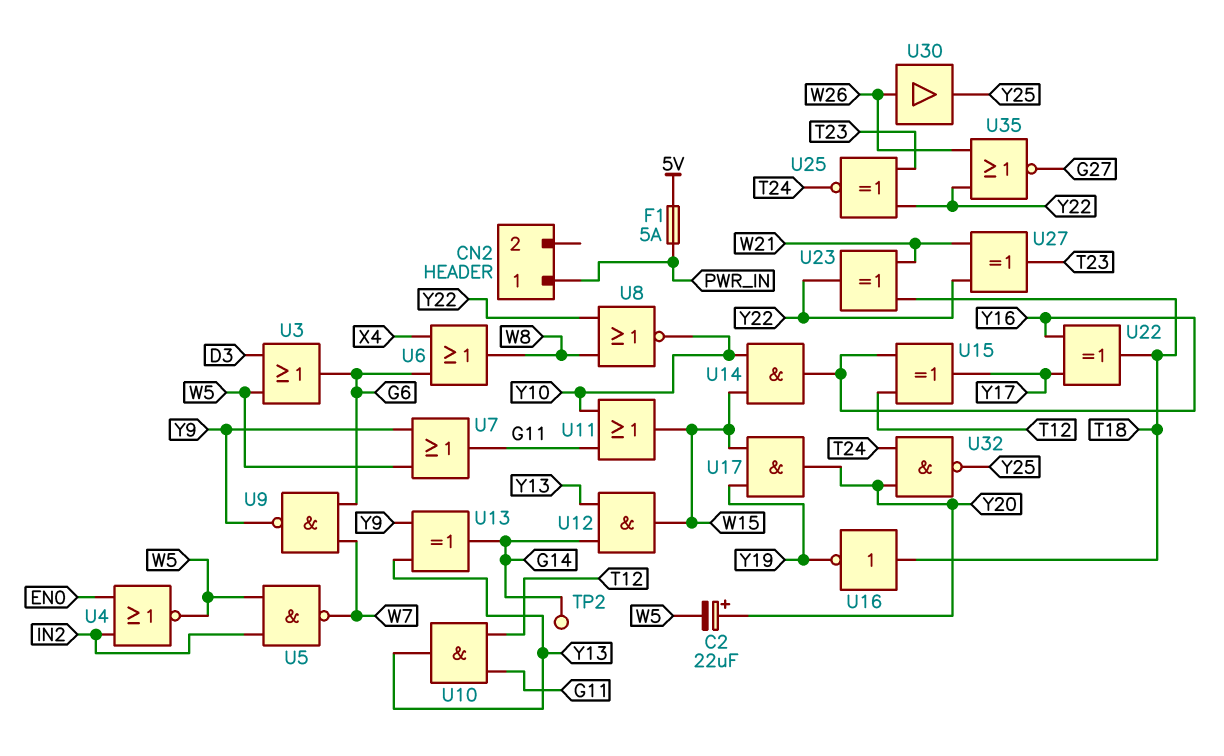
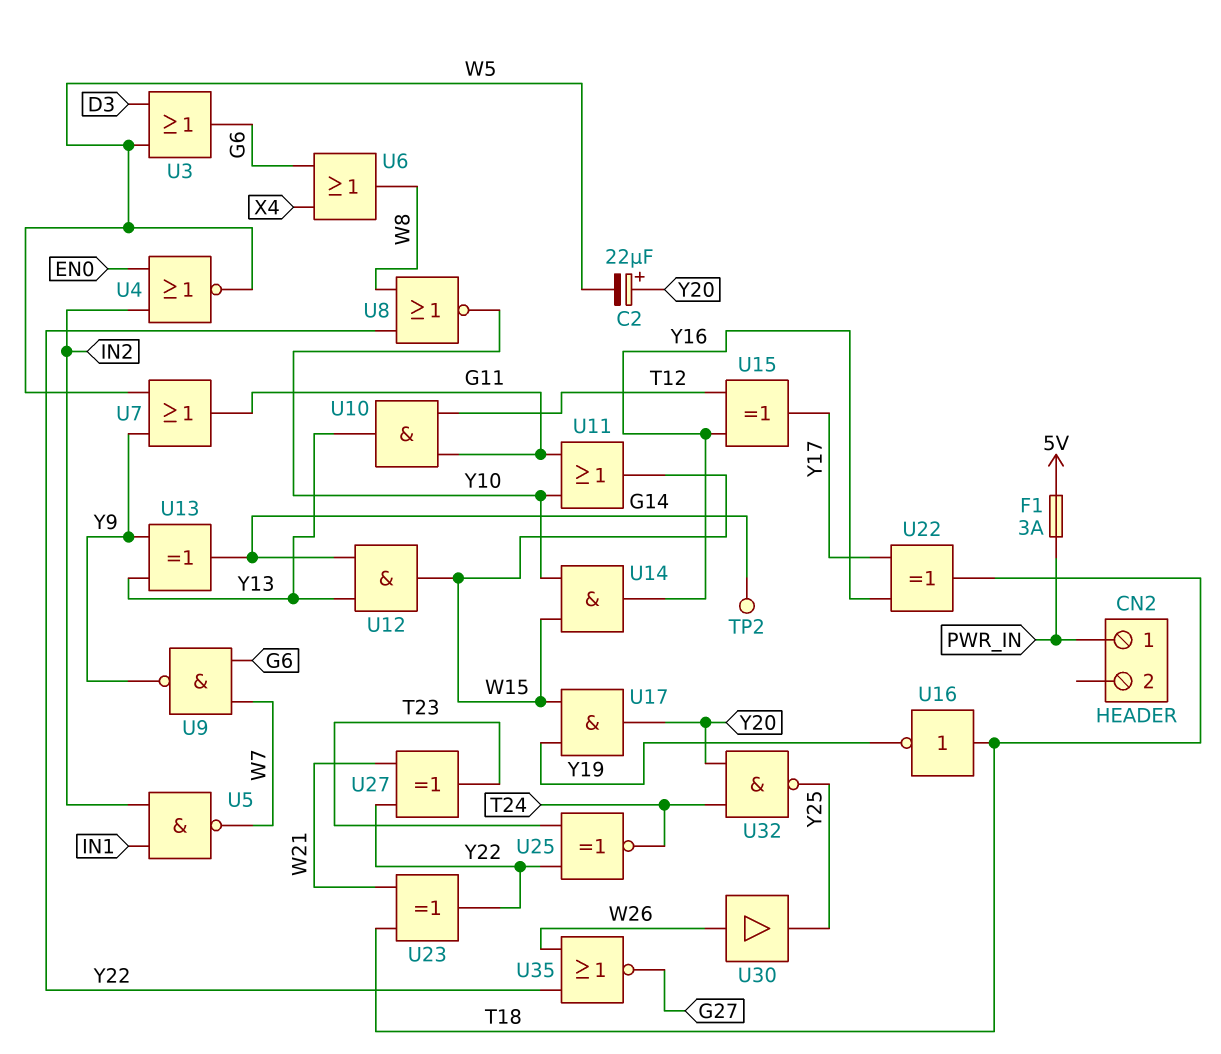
F1: 5A (5V, PWR_IN) -> 3A (5V, PWR_IN)
U5: NAND (in IN2, in W5, out W7) -> NAND (in IN1, in IN2, out W7)

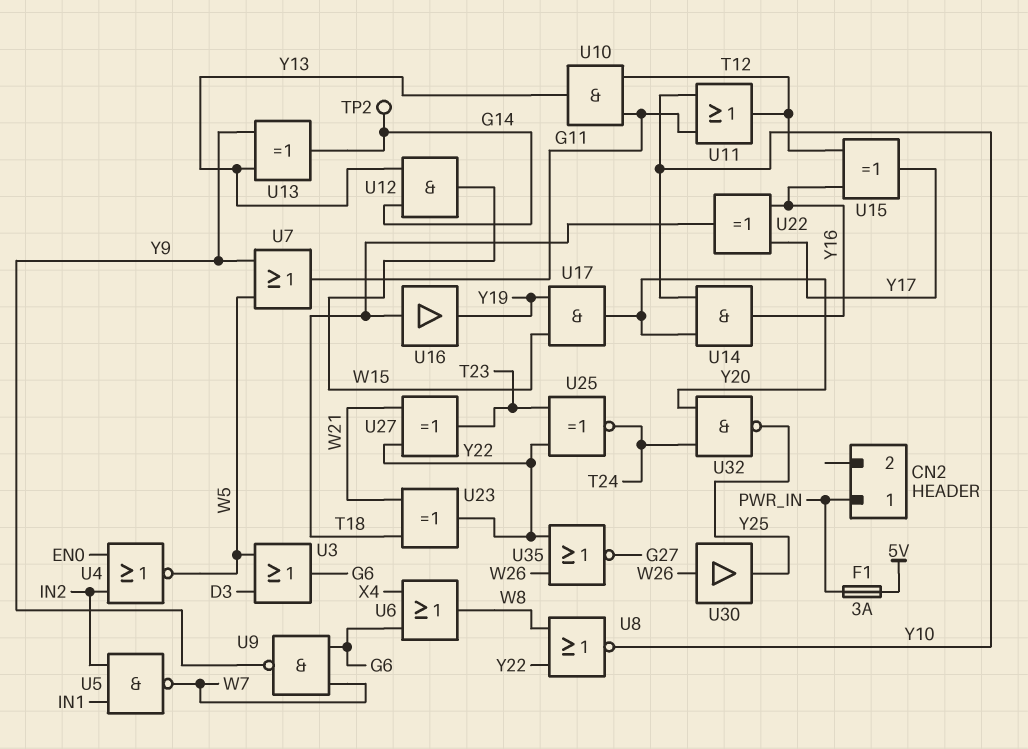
C2: 22uF (plus Y20, minus W5) -> none
U11: OR (in G11, in Y10, out W15) -> OR (in G11, in Y10, out T12)
U14: AND (in W15, in Y10, out Y16) -> AND (in Y10, in Y20, out Y16)
U16: NOT (in T18, out Y19) -> buffer (in T18, out Y19)

